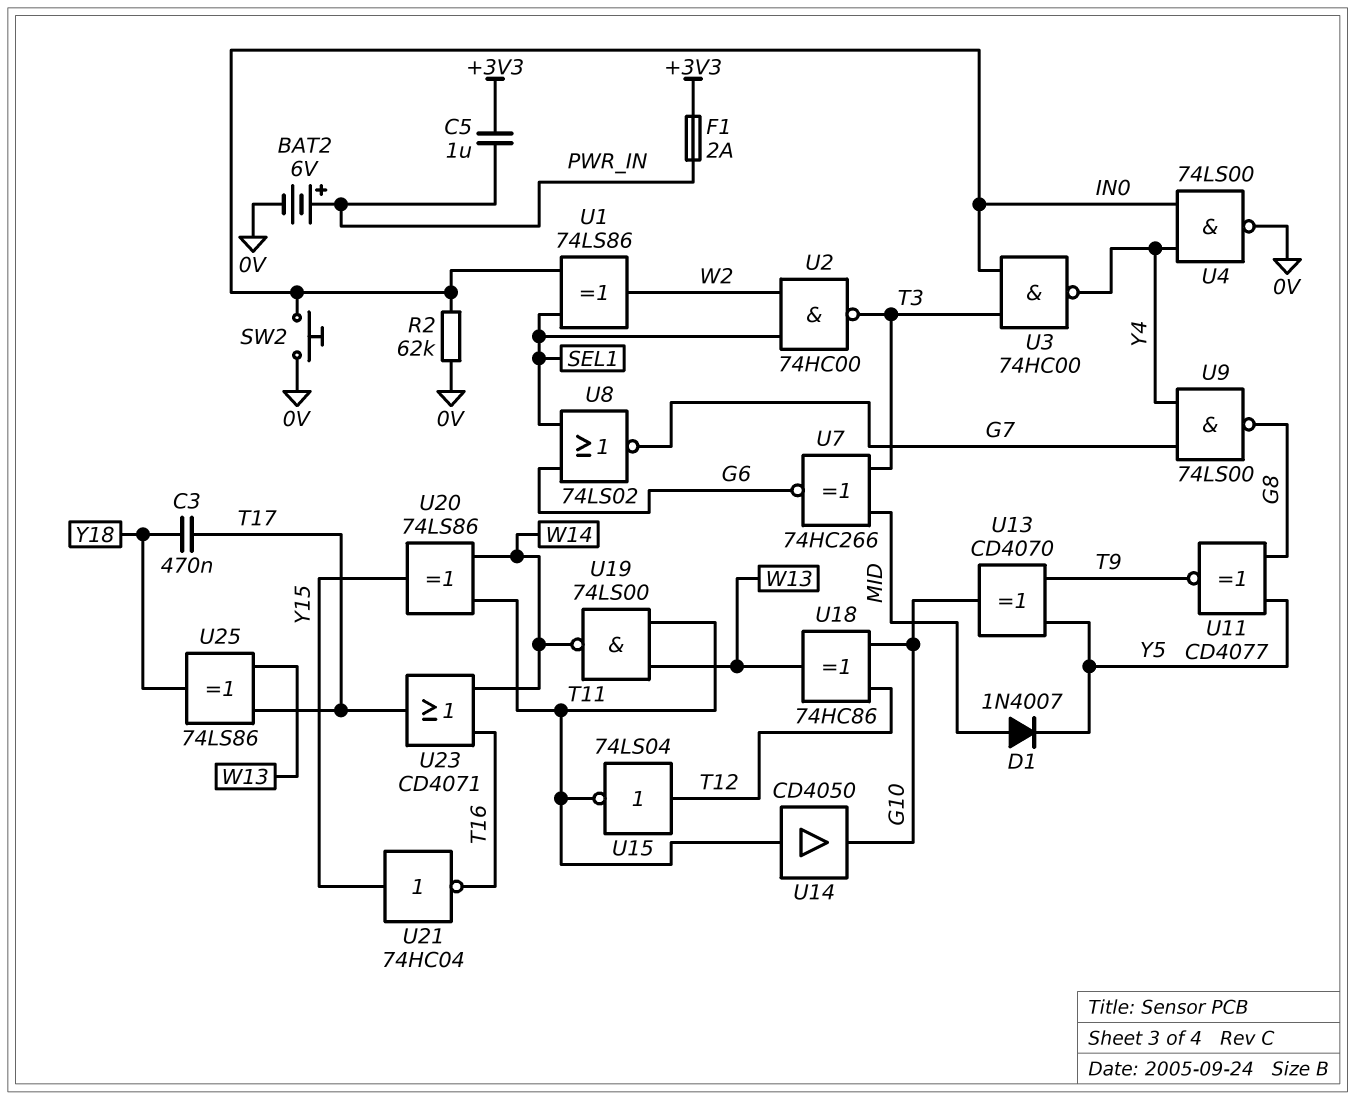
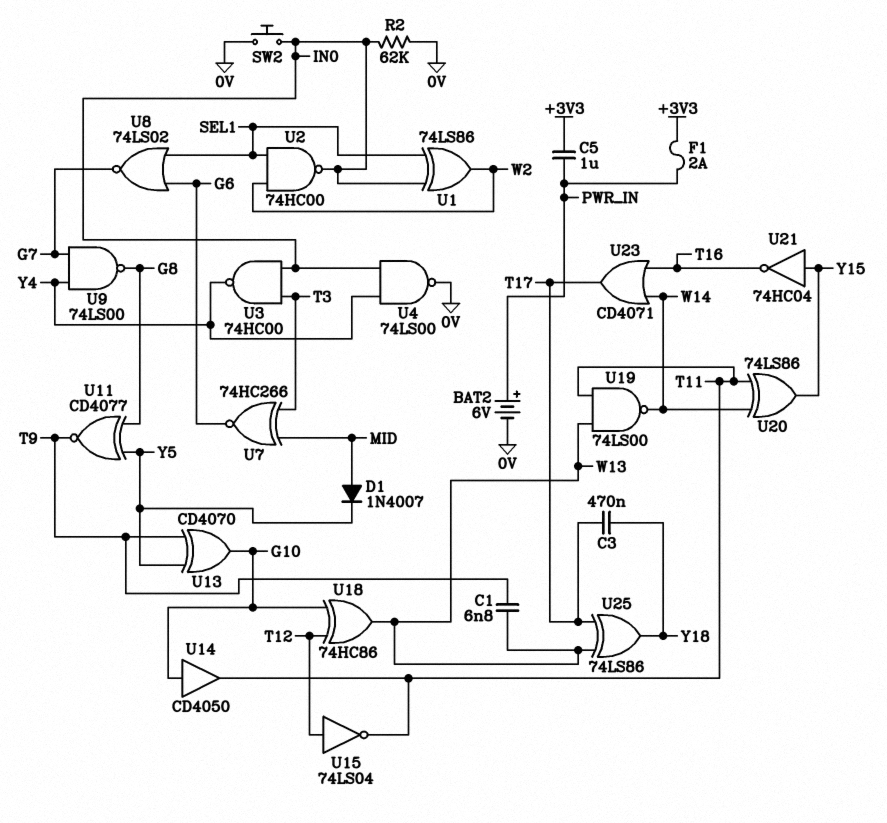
C1: none -> 6.8nF (T9, W13)
U2: NAND 74HC00 (in SEL1, in W2, out T3) -> NAND 74HC00 (in SEL1, in W2, out IN0)
U14: buffer CD4050 (in T11, out G10) -> buffer CD4050 (in G10, out T11)

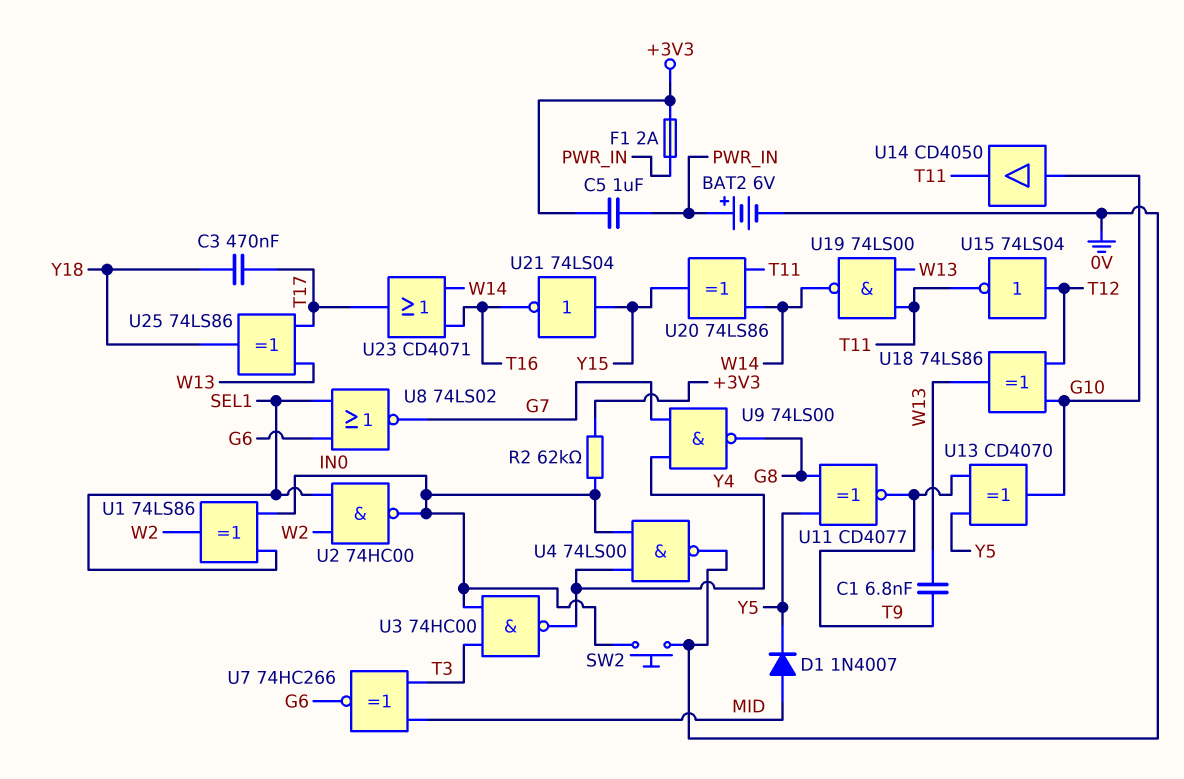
R2: 62k (0V, IN0) -> 62k (+3V3, IN0)
U18: XOR 74HC86 (in G10, in T12, out W13) -> XOR 74LS86 (in G10, in T12, out W13)
U21: NOT 74HC04 (in Y15, out T16) -> NOT 74LS04 (in Y15, out T16)

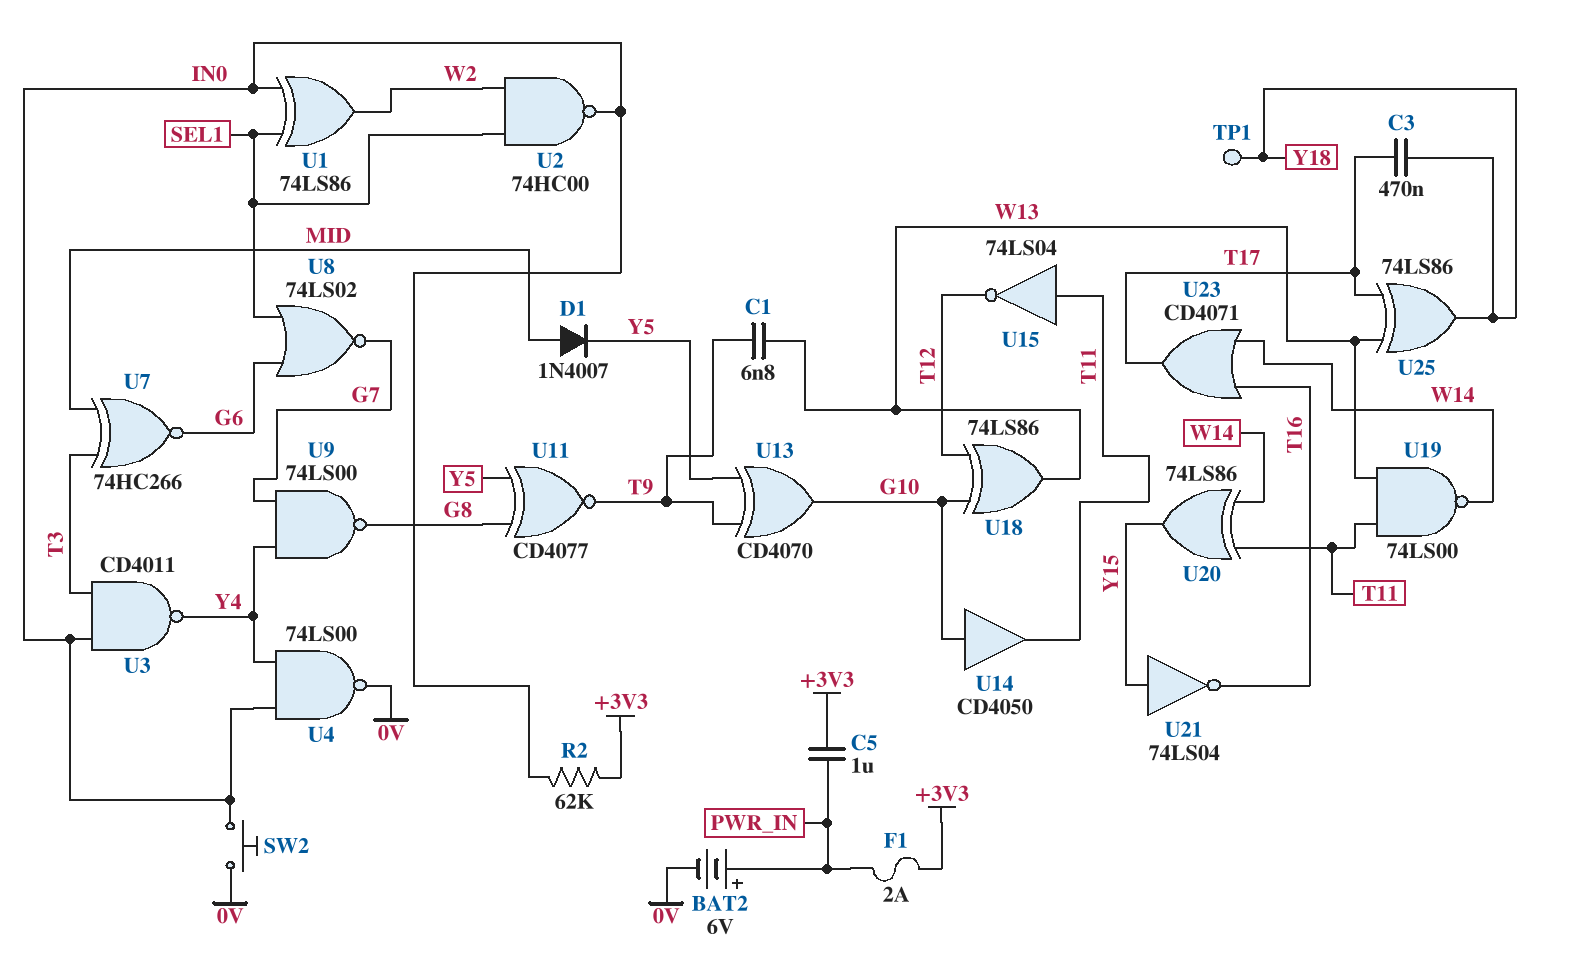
TP1: none -> test point (Y18)
U3: NAND 74HC00 (in IN0, in T3, out Y4) -> NAND CD4011 (in IN0, in T3, out Y4)
U15: NOT 74LS04 (in T12, out T11) -> NOT 74LS04 (in T11, out T12)

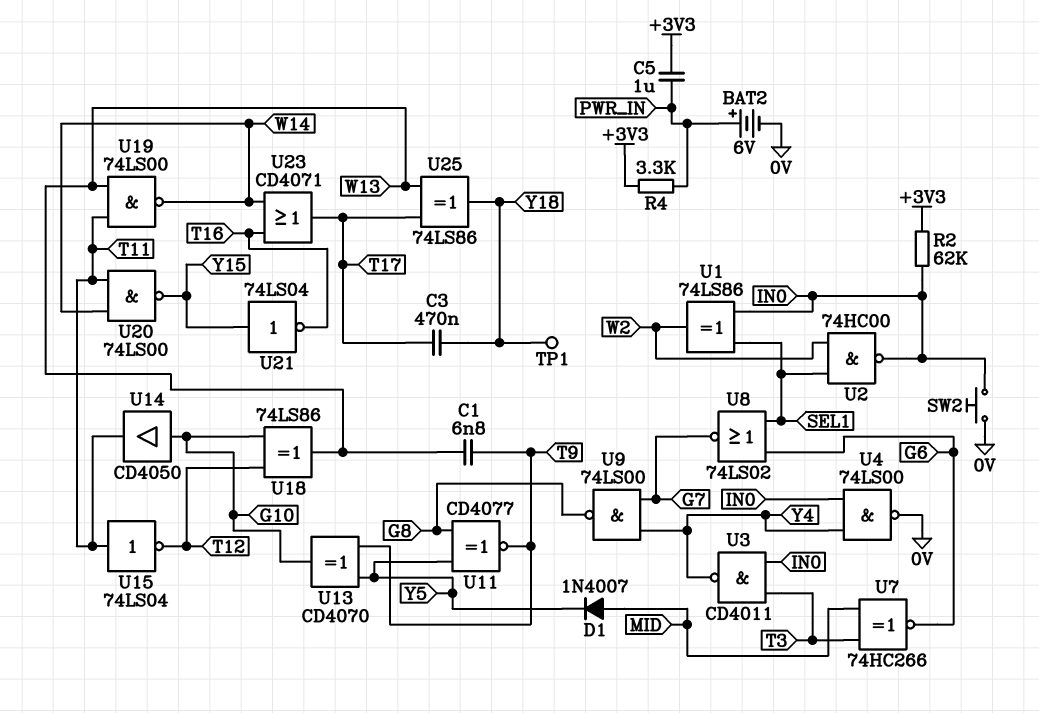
F1: 2A (+3V3, PWR_IN) -> none
R4: none -> 3.3k (+3V3, PWR_IN)
U20: XOR 74LS86 (in T11, in W14, out Y15) -> NAND 74LS00 (in T11, in W14, out Y15)

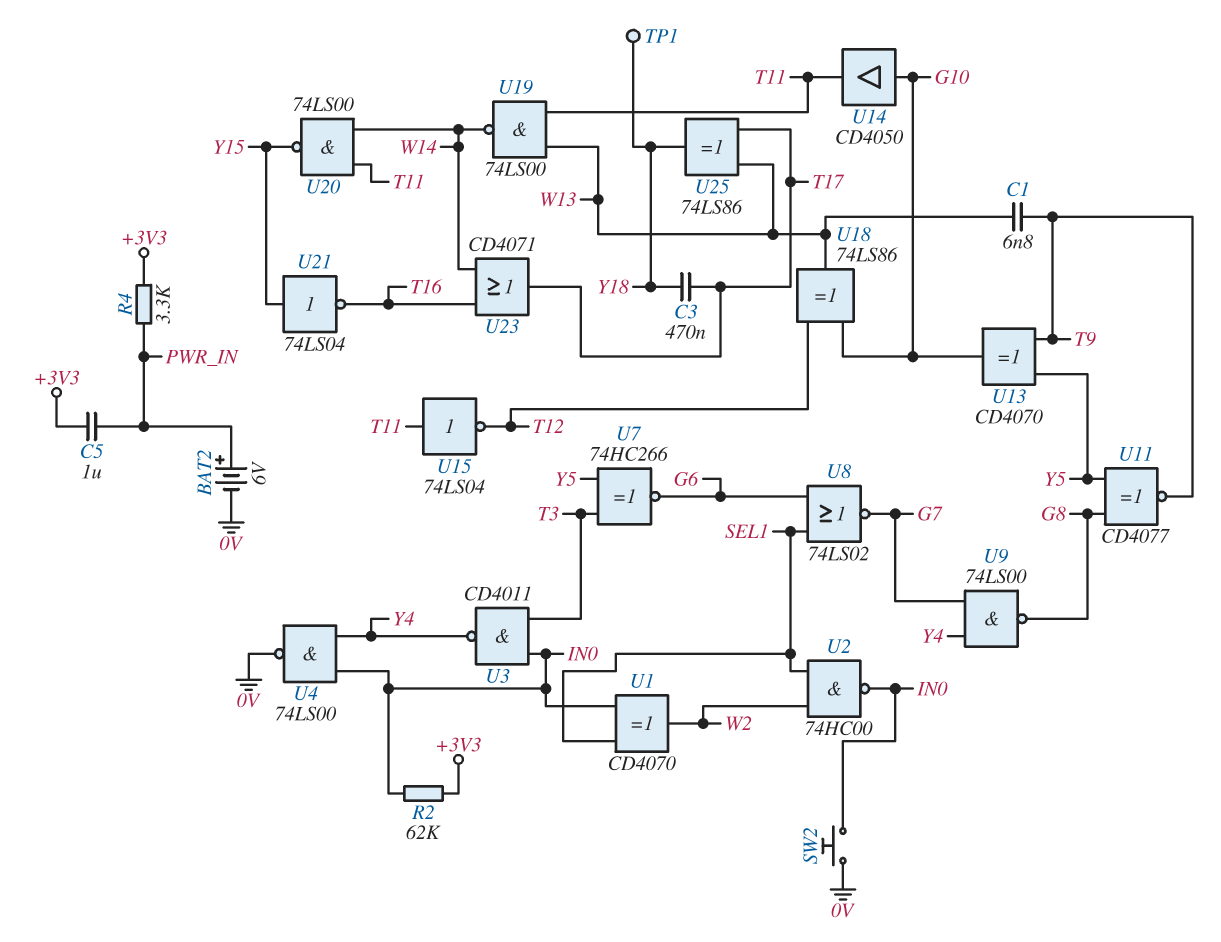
D1: diode 1N4007 (A MID, K Y5) -> none
U1: XOR 74LS86 (in IN0, in SEL1, out W2) -> XOR CD4070 (in IN0, in SEL1, out W2)
U7: XNOR 74HC266 (in MID, in T3, out G6) -> XNOR 74HC266 (in T3, in Y5, out G6)

